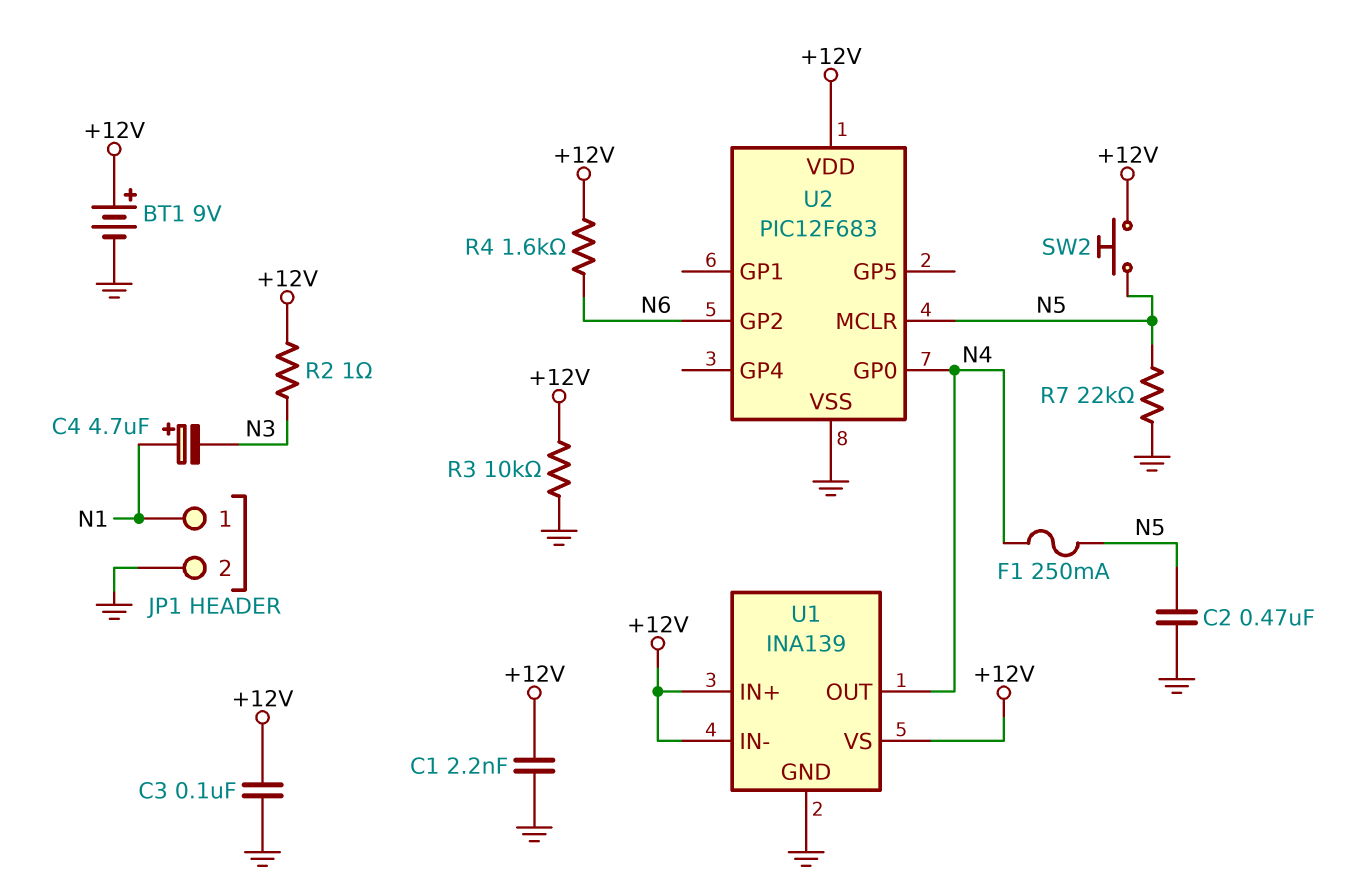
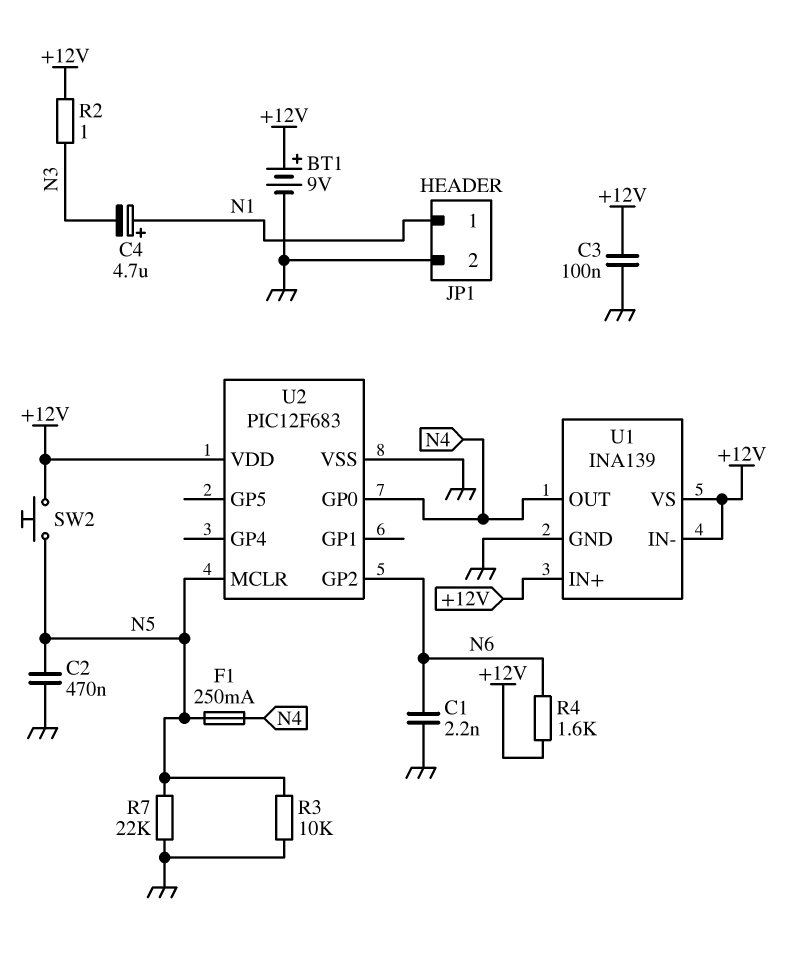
C1: 2.2nF (+12V, GND) -> 2.2nF (GND, N6)
R3: 10k (+12V, GND) -> 10k (GND, N5)

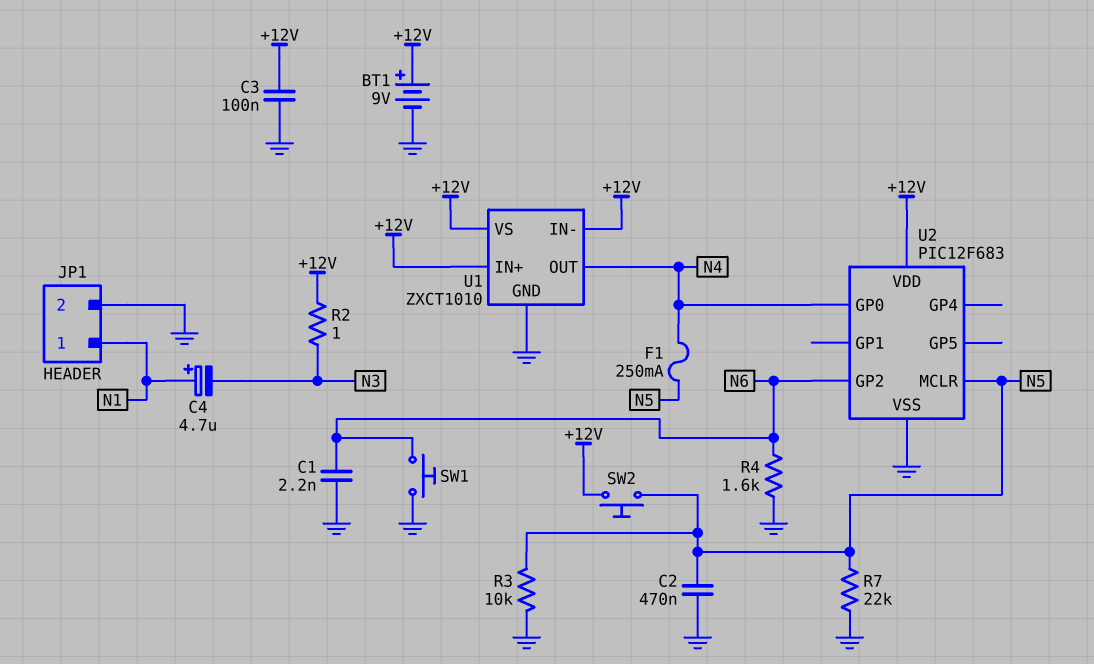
R4: 1.6k (+12V, N6) -> 1.6k (GND, N6)
SW1: none -> button (GND, N6)
U1: INA139 -> ZXCT1010

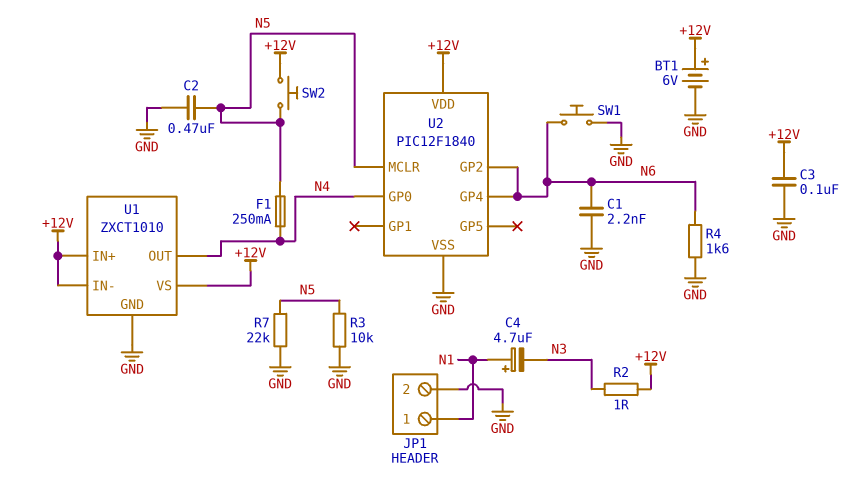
BT1: 9V (plus +12V, minus GND) -> 6V (plus +12V, minus GND)
U2: PIC12F683 -> PIC12F1840
U2 pin GP4: none -> N6

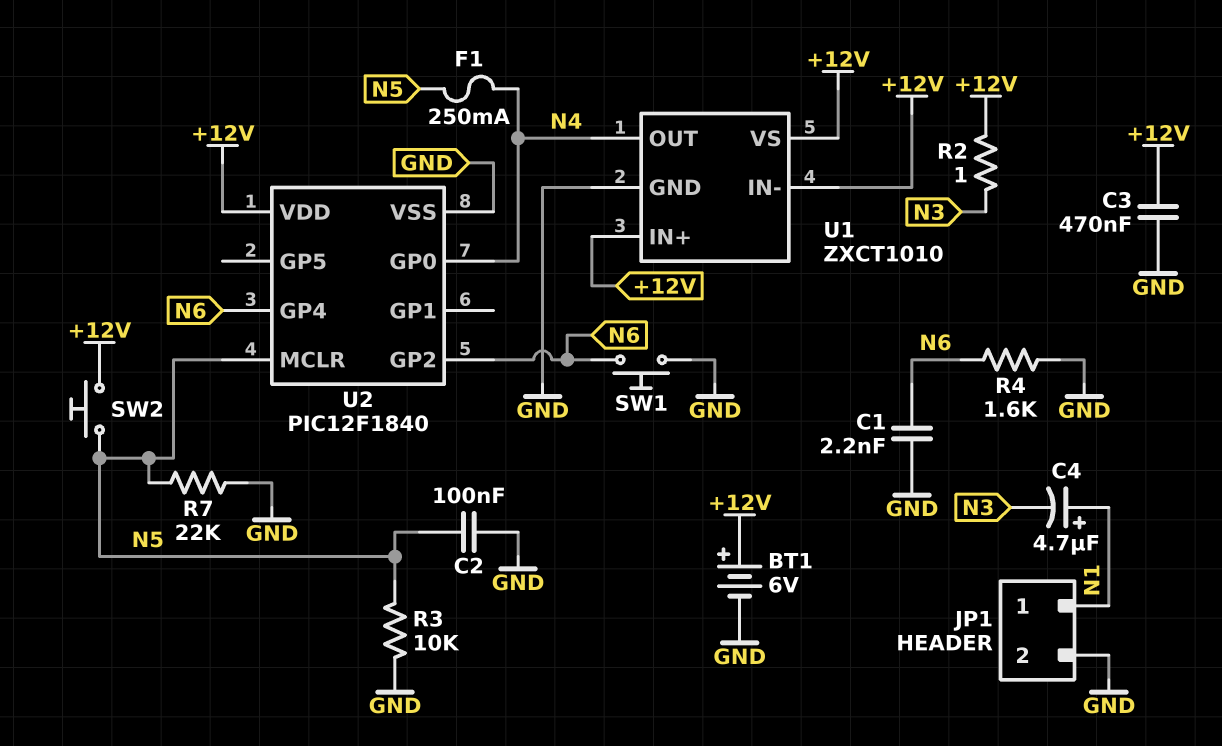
C2: 470nF (GND, N5) -> 100nF (GND, N5)
C3: 100nF (+12V, GND) -> 470nF (+12V, GND)

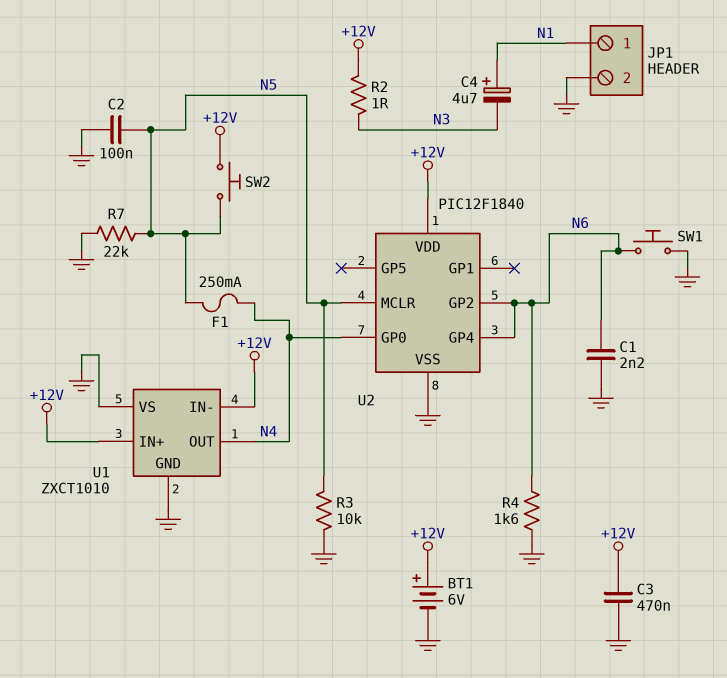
U1 pin VS: +12V -> GND

